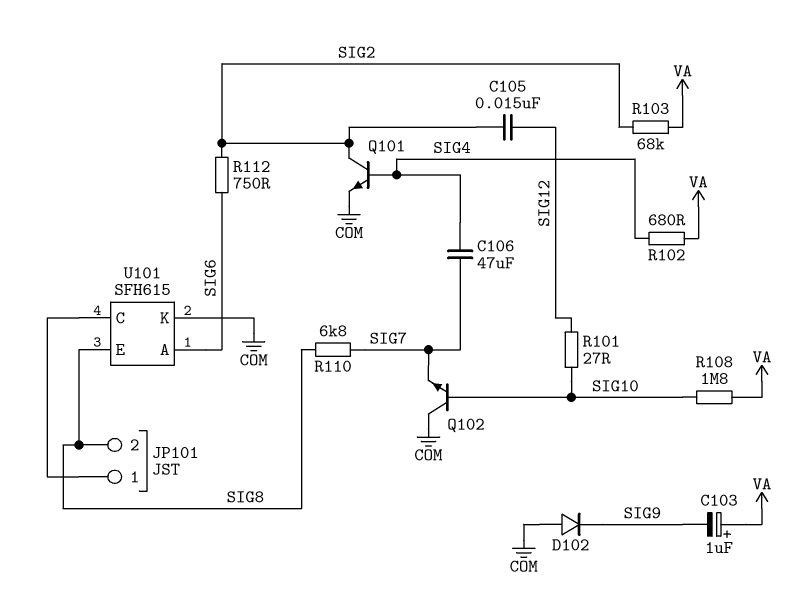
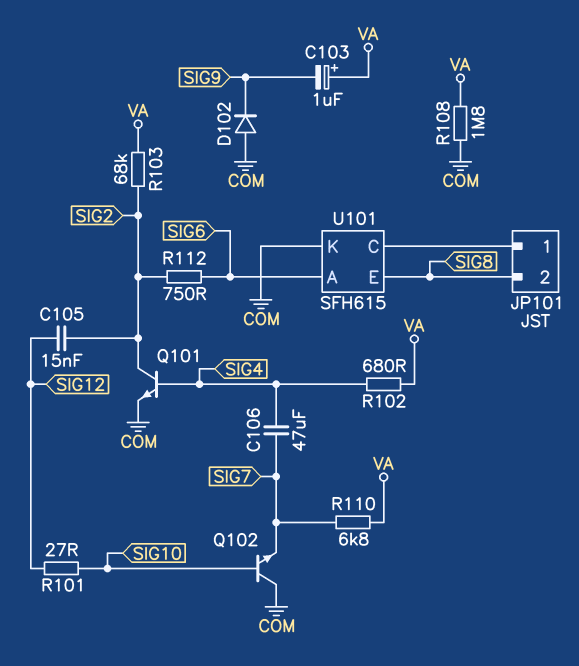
R108: 1.8M (SIG10, VA) -> 1.8M (COM, VA)
R110: 6.8k (SIG7, SIG8) -> 6.8k (SIG7, VA)

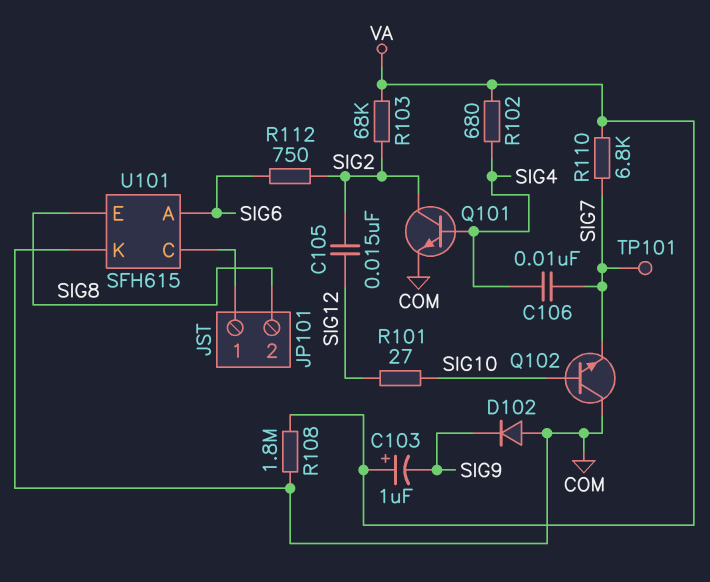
C106: 47uF (SIG4, SIG7) -> 10nF (SIG4, SIG7)
TP101: none -> test point (SIG7)

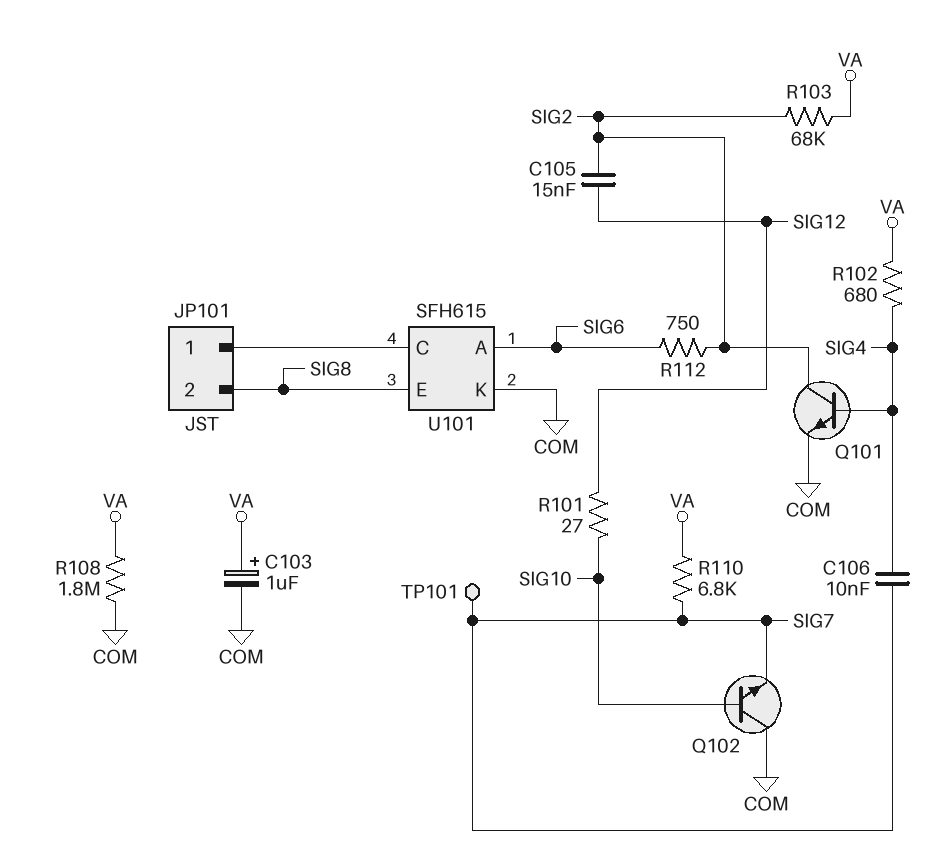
C103: 1uF (plus VA, minus SIG9) -> 1uF (plus VA, minus COM)
D102: diode (A COM, K SIG9) -> none

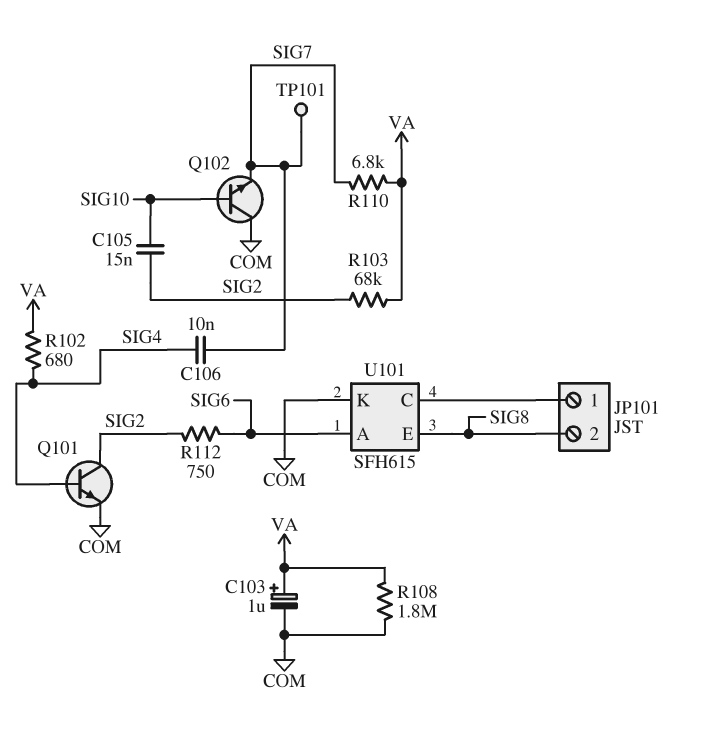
C105: 15nF (SIG2, SIG12) -> 15nF (SIG2, SIG10)
R101: 27 (SIG10, SIG12) -> none

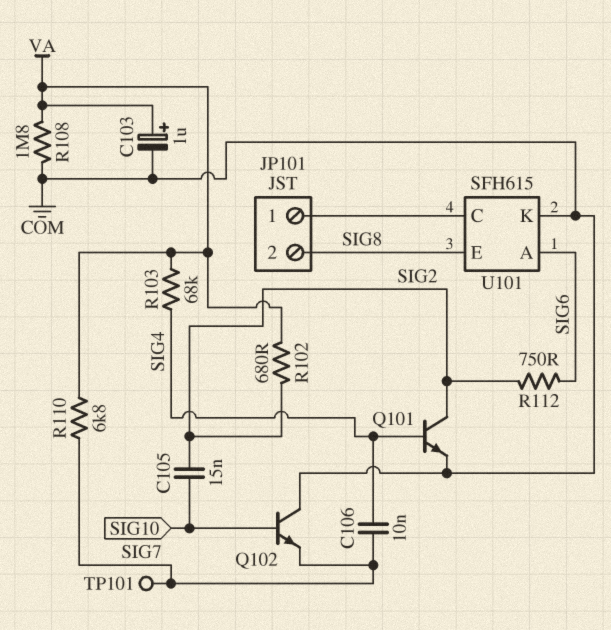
R102: 680 (SIG4, VA) -> 680 (SIG2, VA)
R103: 68k (SIG2, VA) -> 68k (SIG4, VA)

